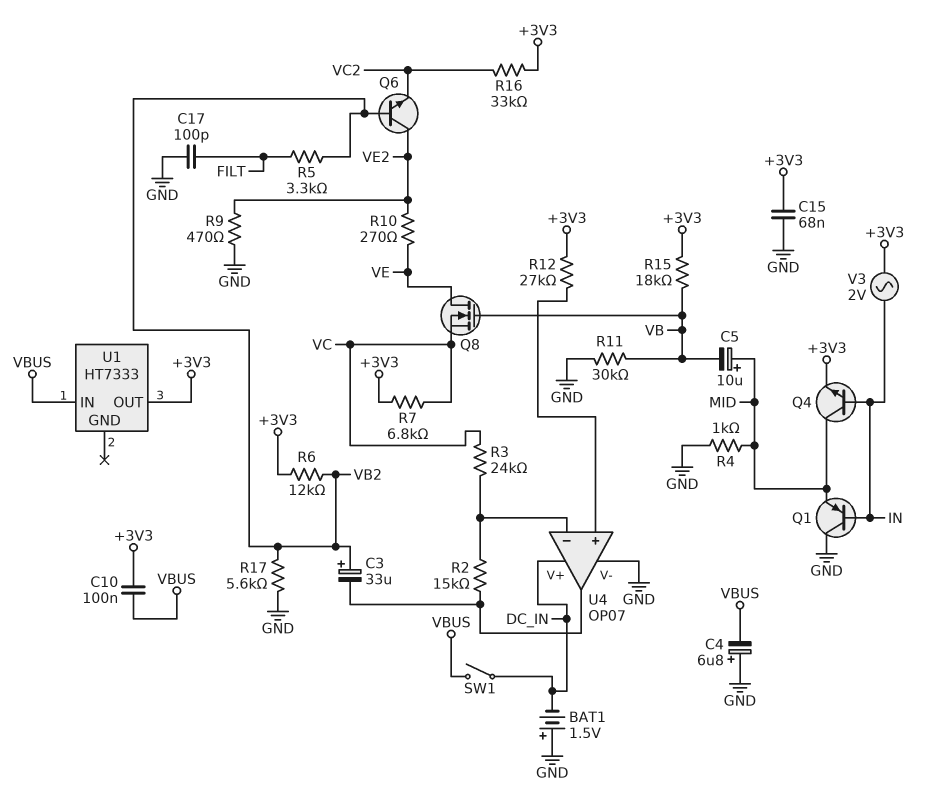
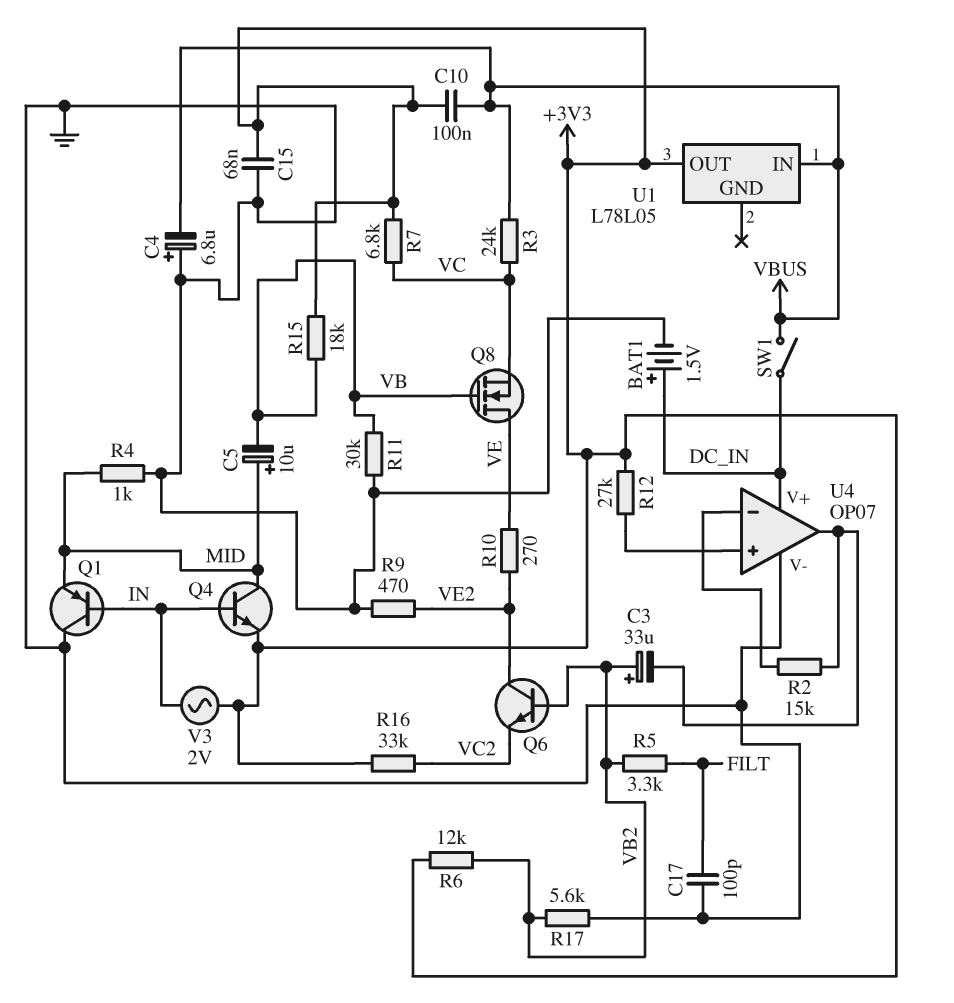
BAT1: 1.5V (plus GND, minus DC_IN) -> 1.5V (plus DC_IN, minus GND)
R3: 24k (U4/in-, VC) -> 24k (VBUS, VC)
U1: HT7333 -> L78L05

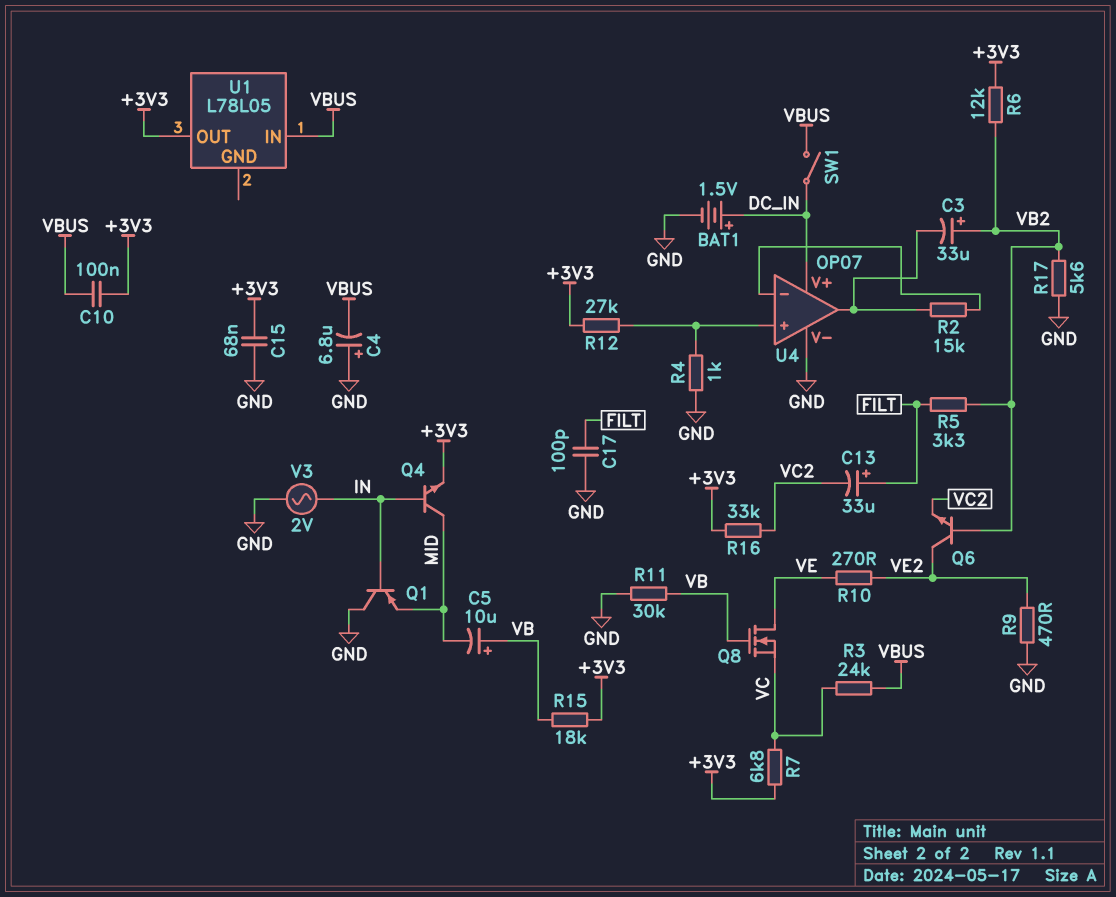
C5: 10uF (plus MID, minus VB) -> 10uF (plus VB, minus MID)
C13: none -> 33uF (plus FILT, minus VC2)
R4: 1k (GND, MID) -> 1k (GND, U4/in+)
V3: AC 2V (+3V3, IN) -> AC 2V (GND, IN)

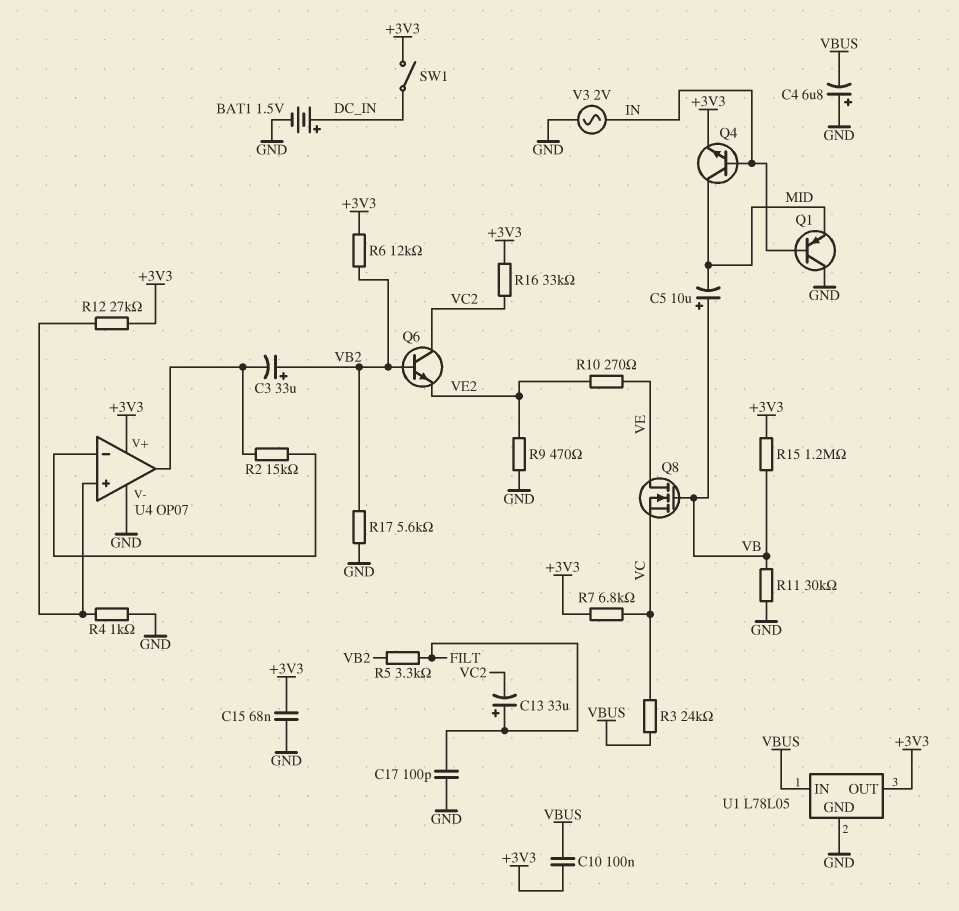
Q6: NPN (B VB2, C VE2, E VC2) -> NPN (B VB2, C VC2, E VE2)
R15: 18k (+3V3, VB) -> 1.2M (+3V3, VB)
SW1: switch (DC_IN, VBUS) -> switch (+3V3, DC_IN)
U1 pin GND: none -> GND
U4 pin V+: DC_IN -> +3V3

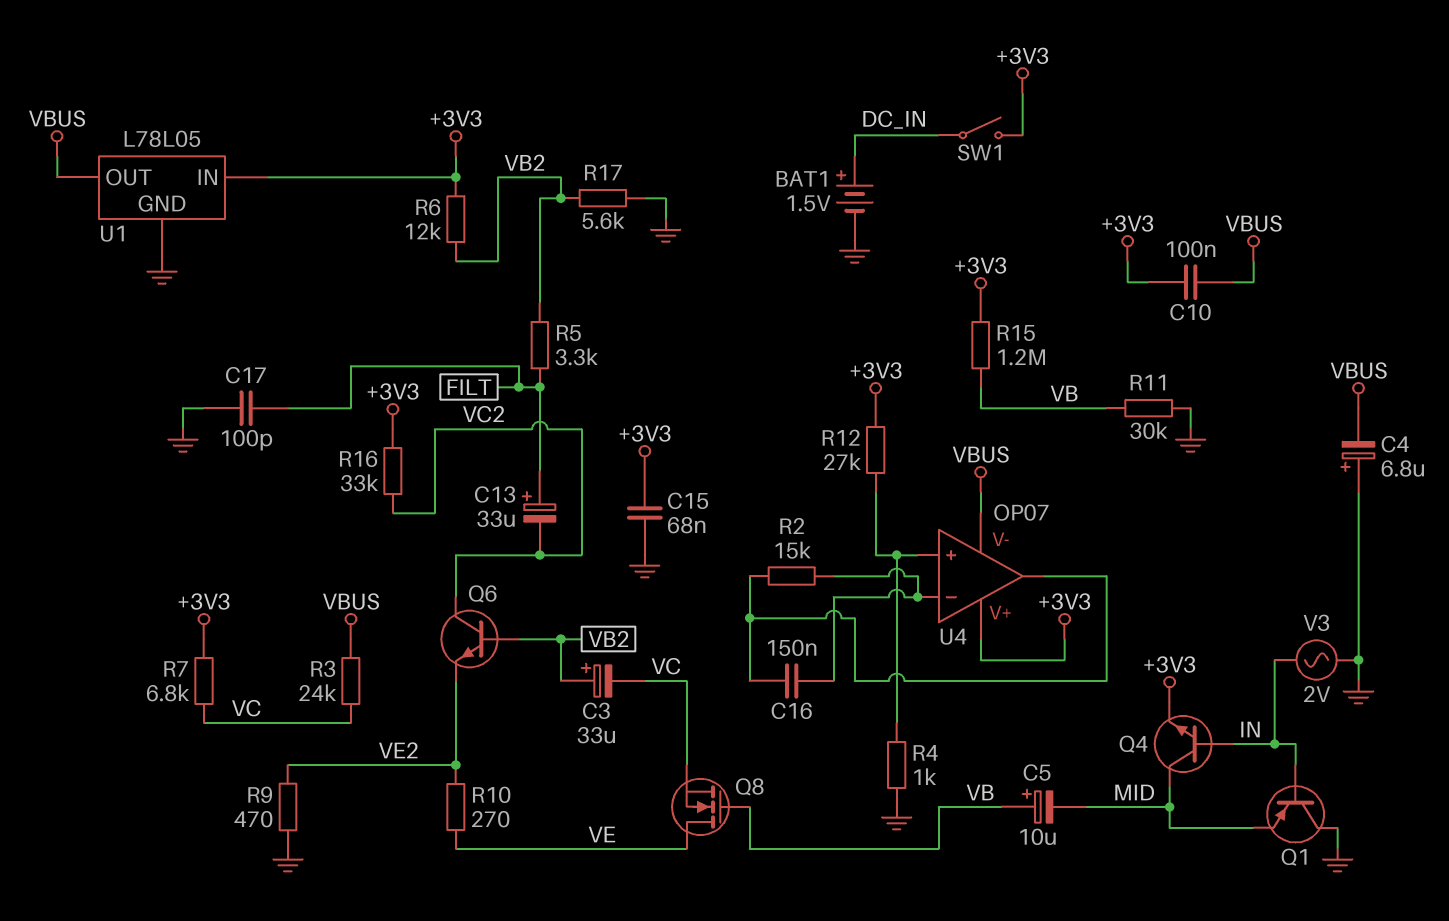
C3: 33uF (plus VB2, minus U4/out) -> 33uF (plus VB2, minus VC)
C16: none -> 150nF (U4/in-, U4/out)
U1 pin IN: VBUS -> +3V3
U1 pin OUT: +3V3 -> VBUS
U4 pin V-: GND -> VBUS

